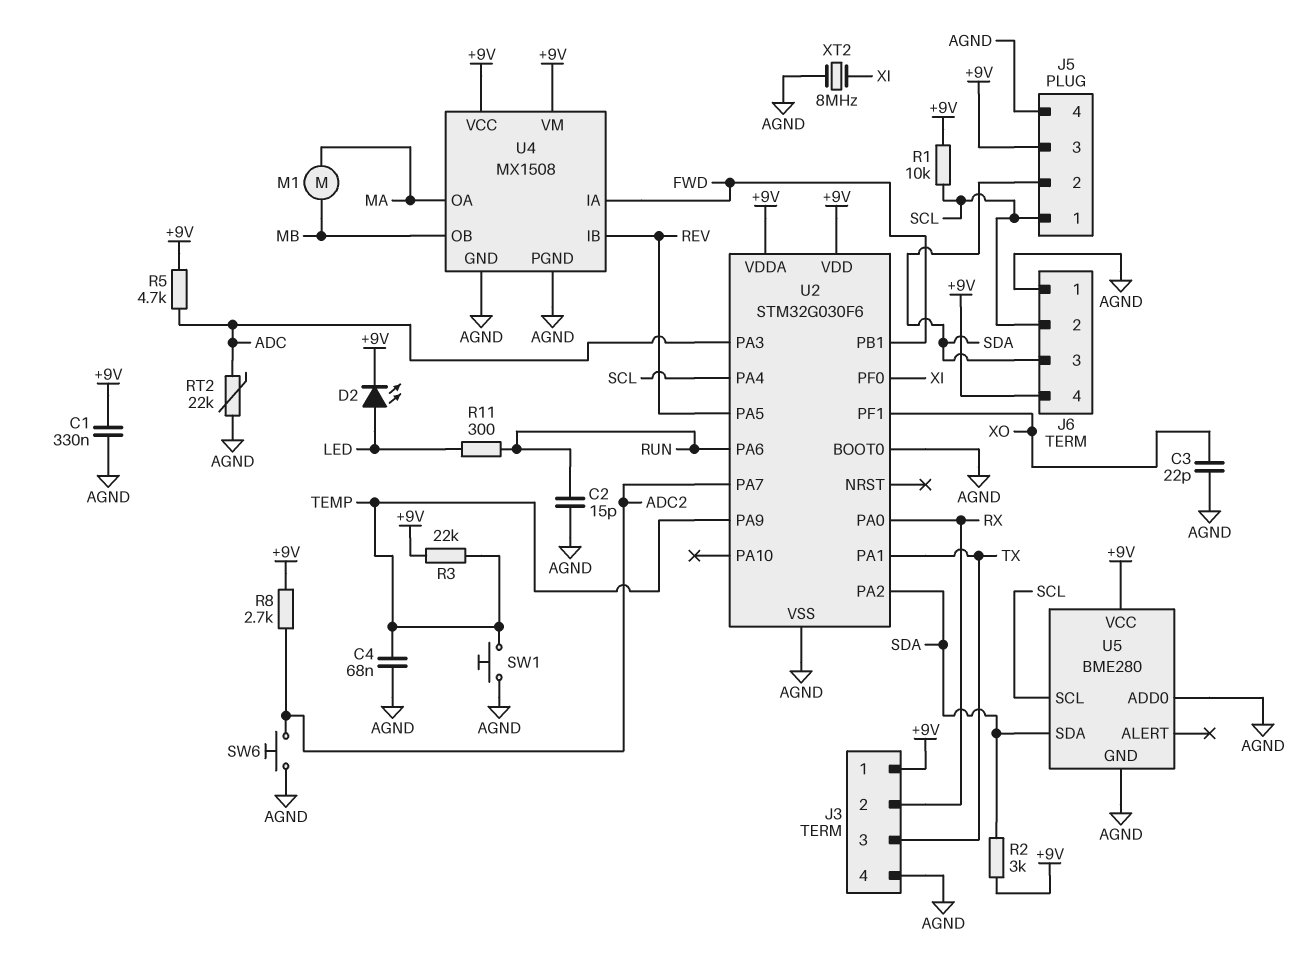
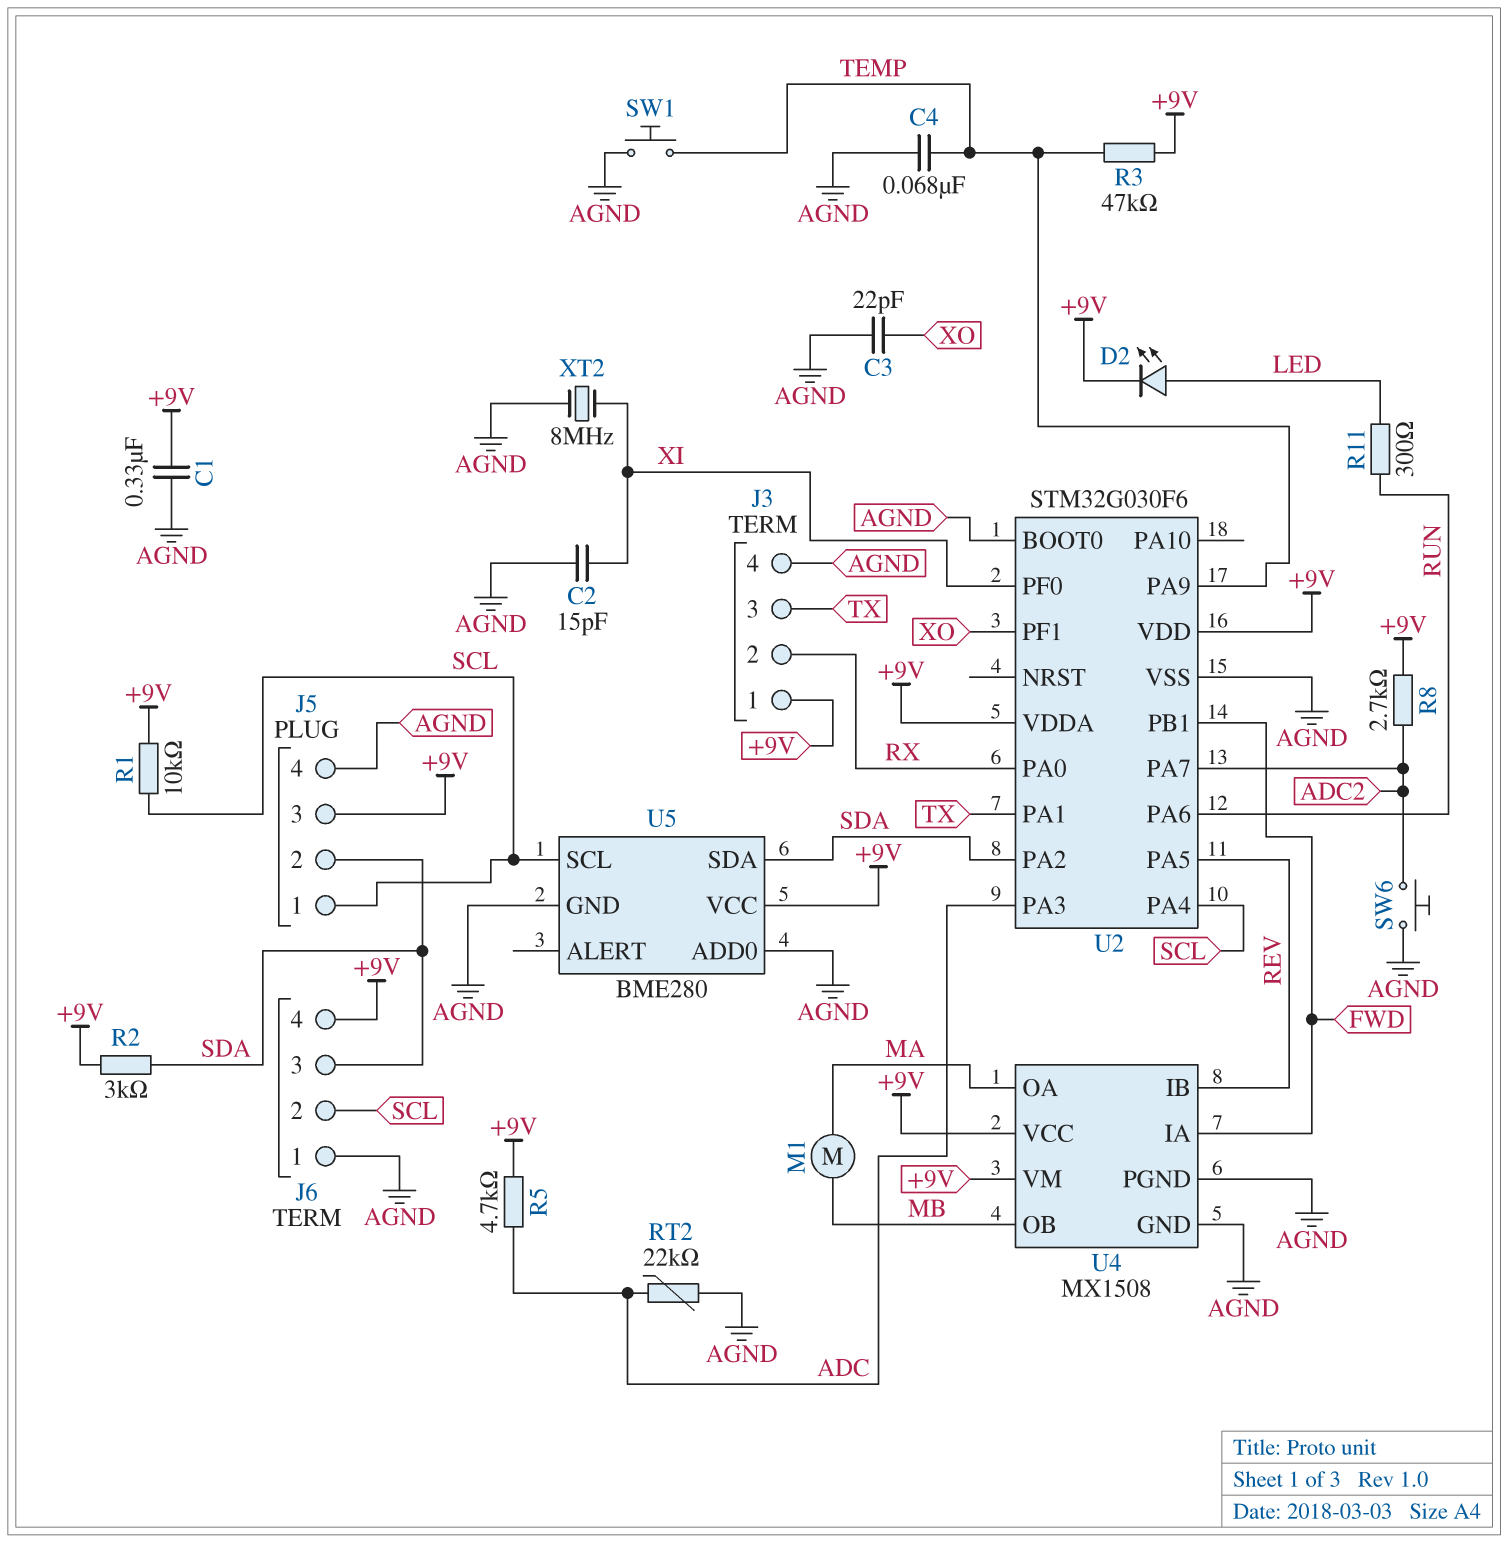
C2: 15pF (AGND, RUN) -> 15pF (AGND, XI)
R3: 22k (+9V, TEMP) -> 47k (+9V, TEMP)

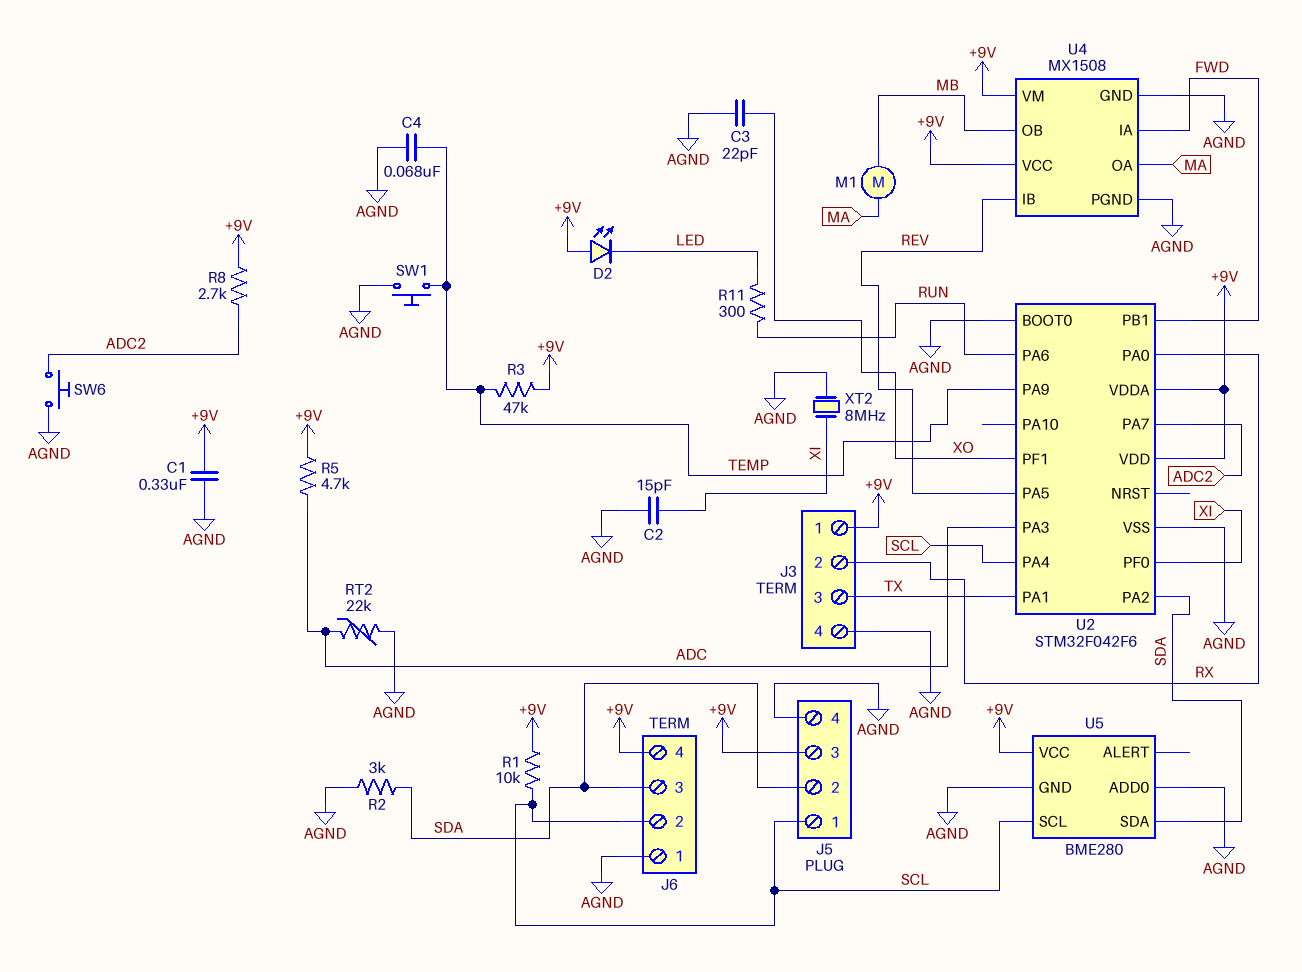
D2: LED (A LED, K +9V) -> LED (A +9V, K LED)
R2: 3k (+9V, SDA) -> 3k (AGND, SDA)
U2: STM32G030F6 -> STM32F042F6

